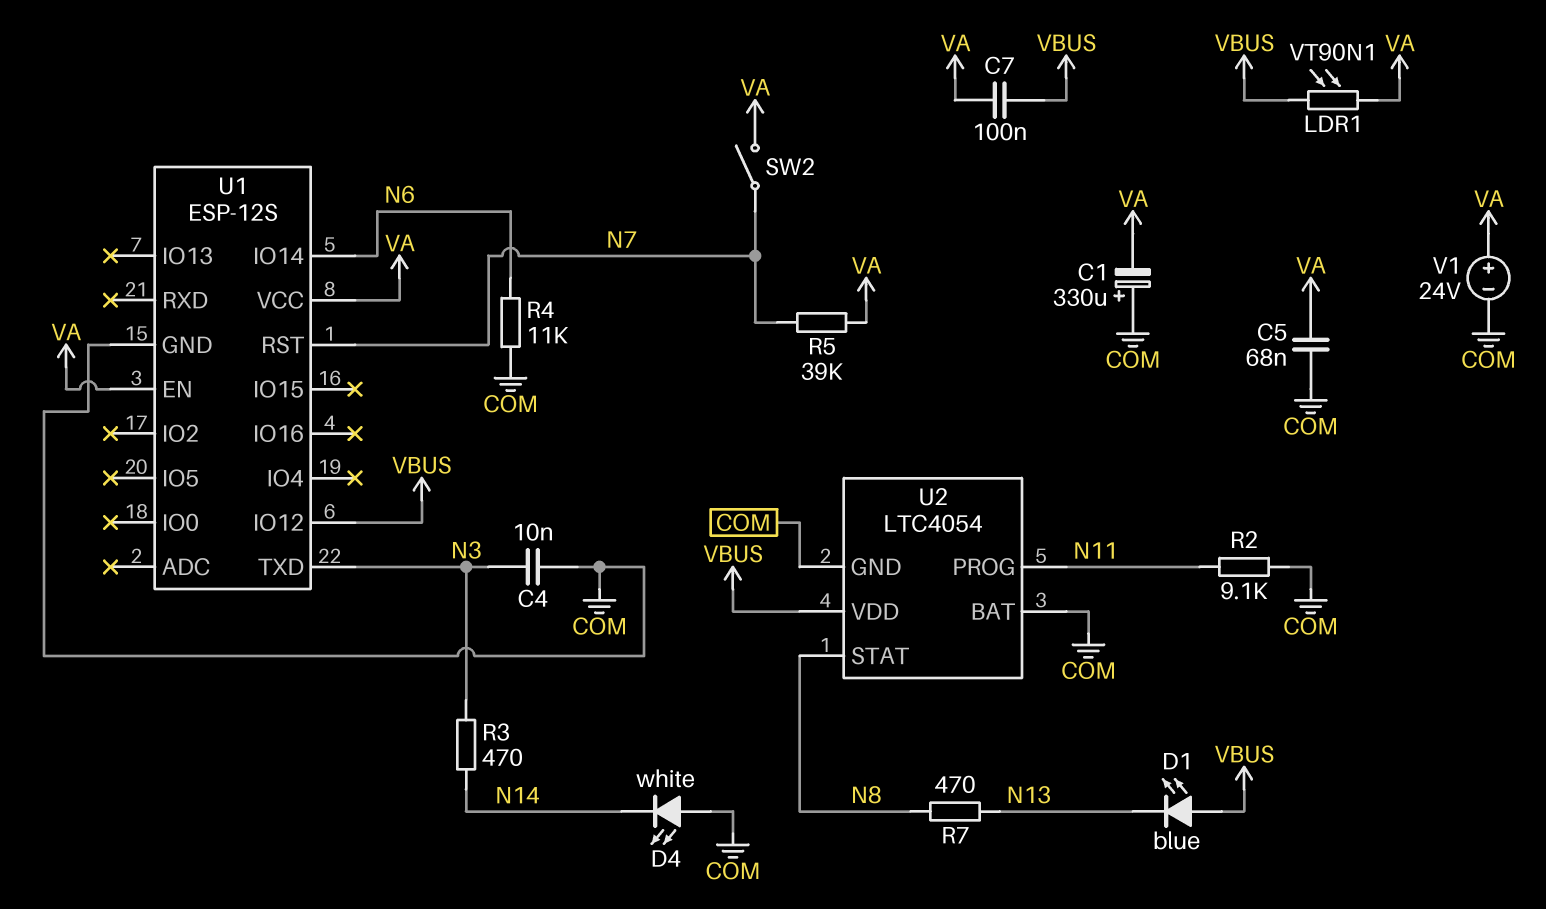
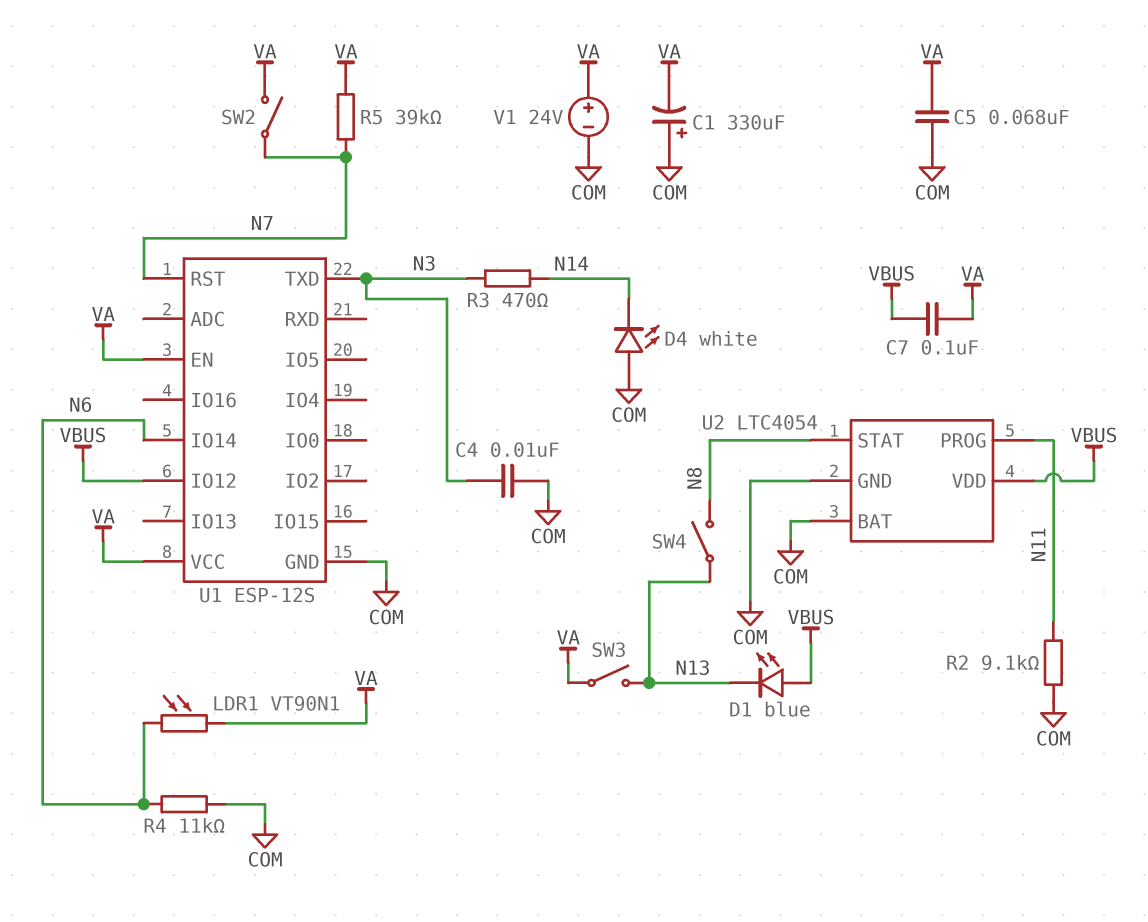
LDR1: VT90N1 (VA, VBUS) -> VT90N1 (N6, VA)
R7: 470 (N8, N13) -> none
SW3: none -> switch (N13, VA)
SW4: none -> switch (N8, N13)

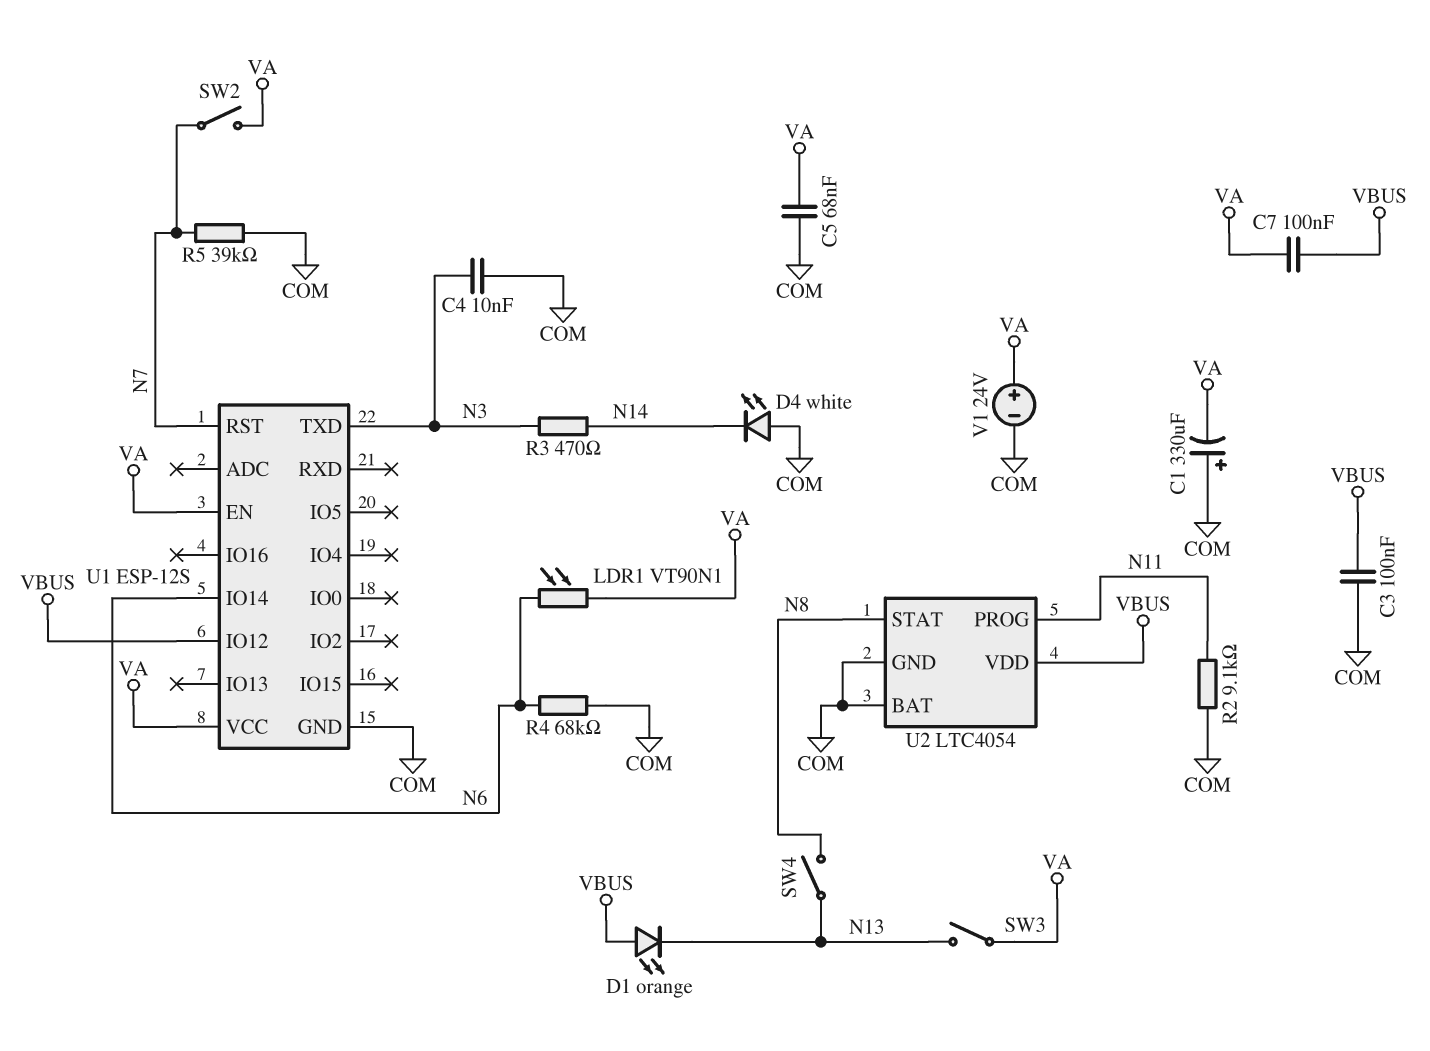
C3: none -> 100nF (COM, VBUS)
D1: LED blue (A VBUS, K N13) -> LED orange (A VBUS, K N13)
R4: 11k (COM, N6) -> 68k (COM, N6)
R5: 39k (N7, VA) -> 39k (COM, N7)

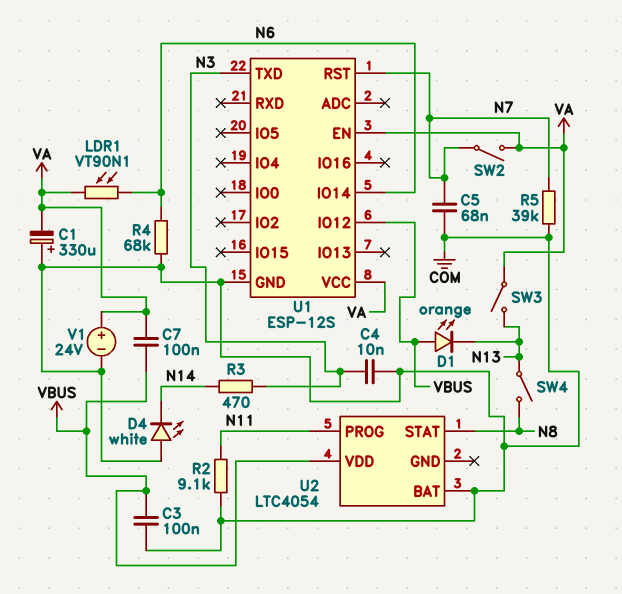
C5: 68nF (COM, VA) -> 68nF (COM, N7)
U2 pin GND: COM -> none

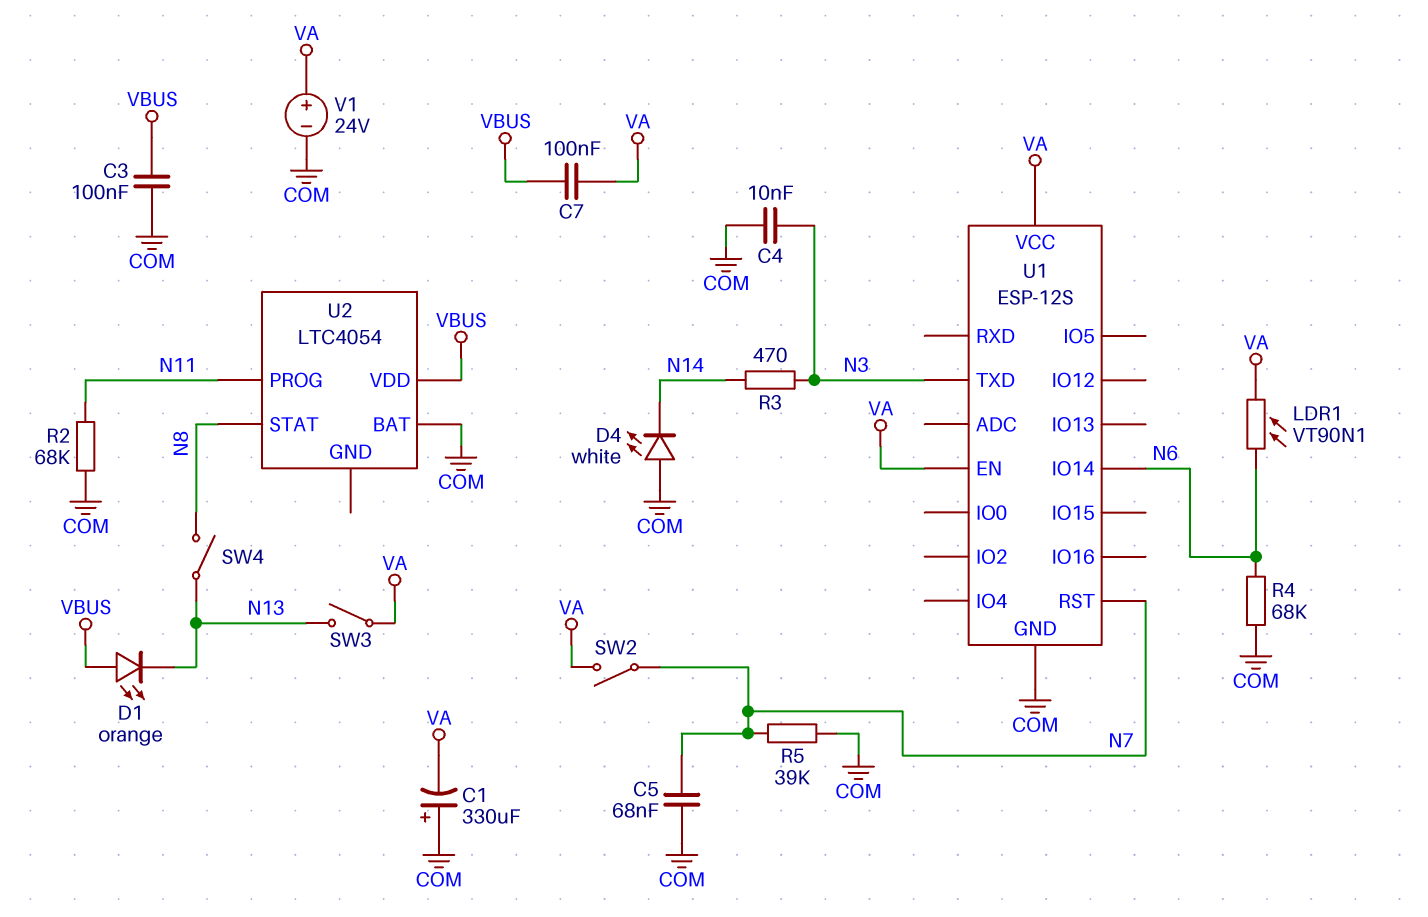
R2: 9.1k (COM, N11) -> 68k (COM, N11)
U1 pin IO12: VBUS -> none

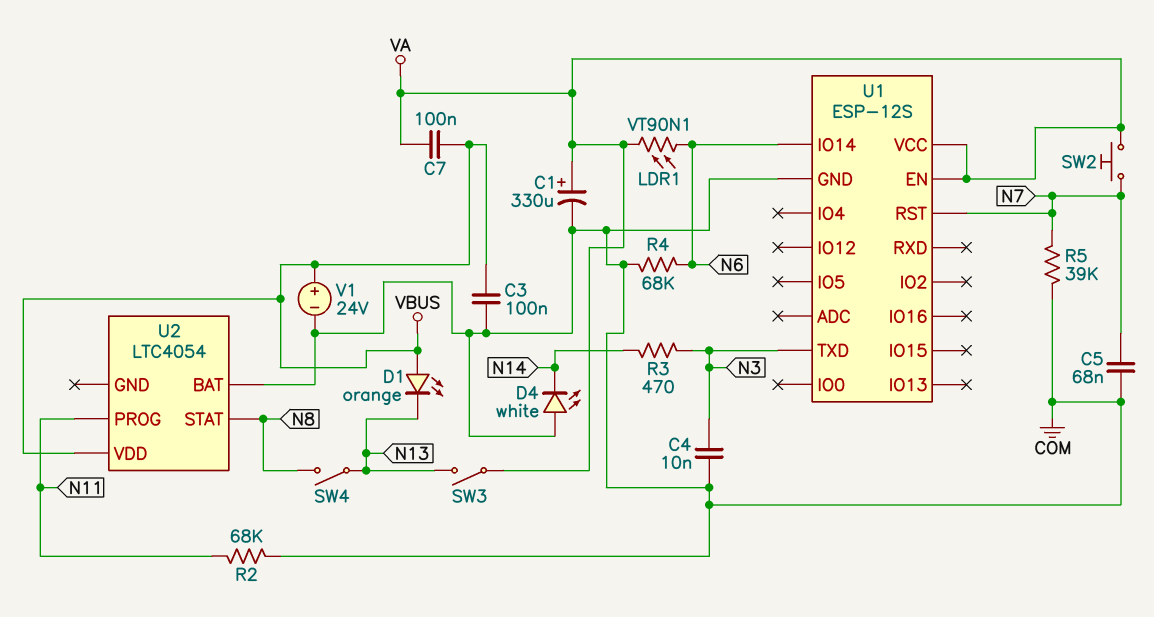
C1: 330uF (plus COM, minus VA) -> 330uF (plus VA, minus COM)
SW2: switch (N7, VA) -> button (N7, VA)
V1: 24V (plus VA, minus COM) -> 24V (plus VBUS, minus COM)

